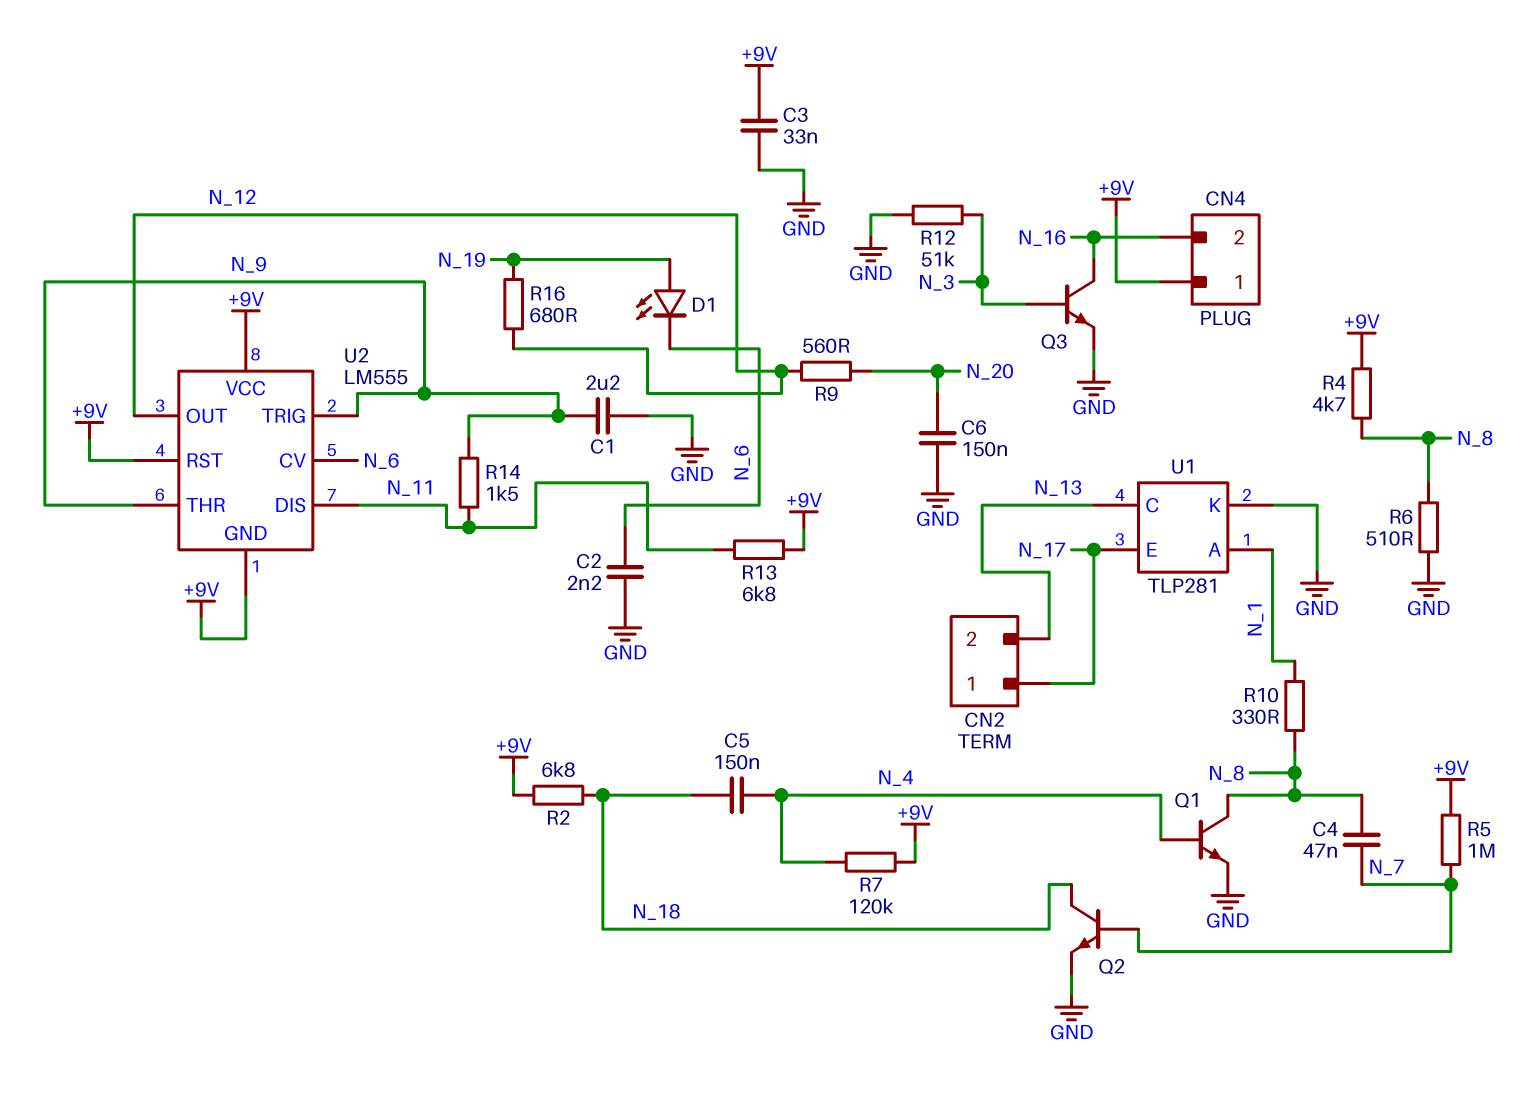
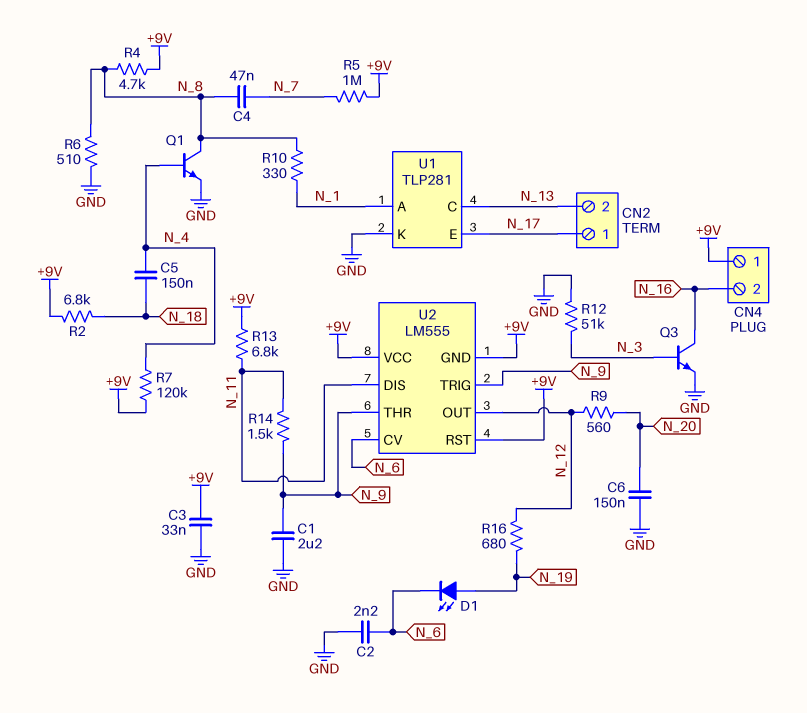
Q2: NPN (B N_7, C N_18, E GND) -> none

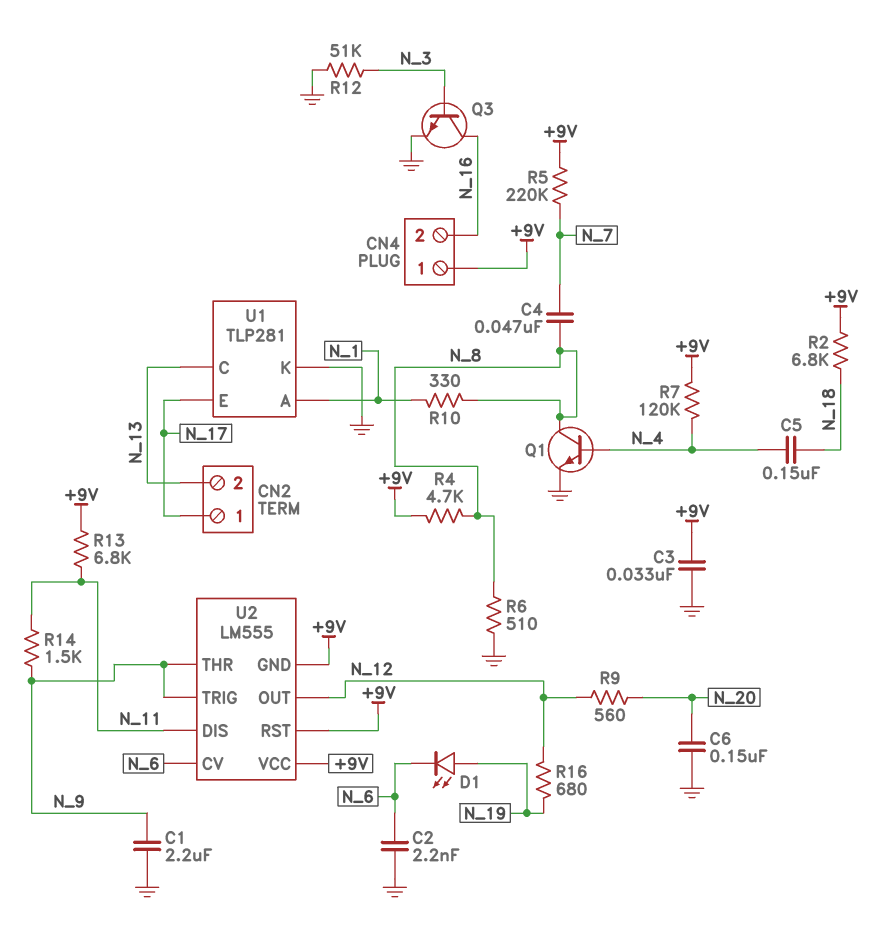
R5: 1M (+9V, N_7) -> 220k (+9V, N_7)

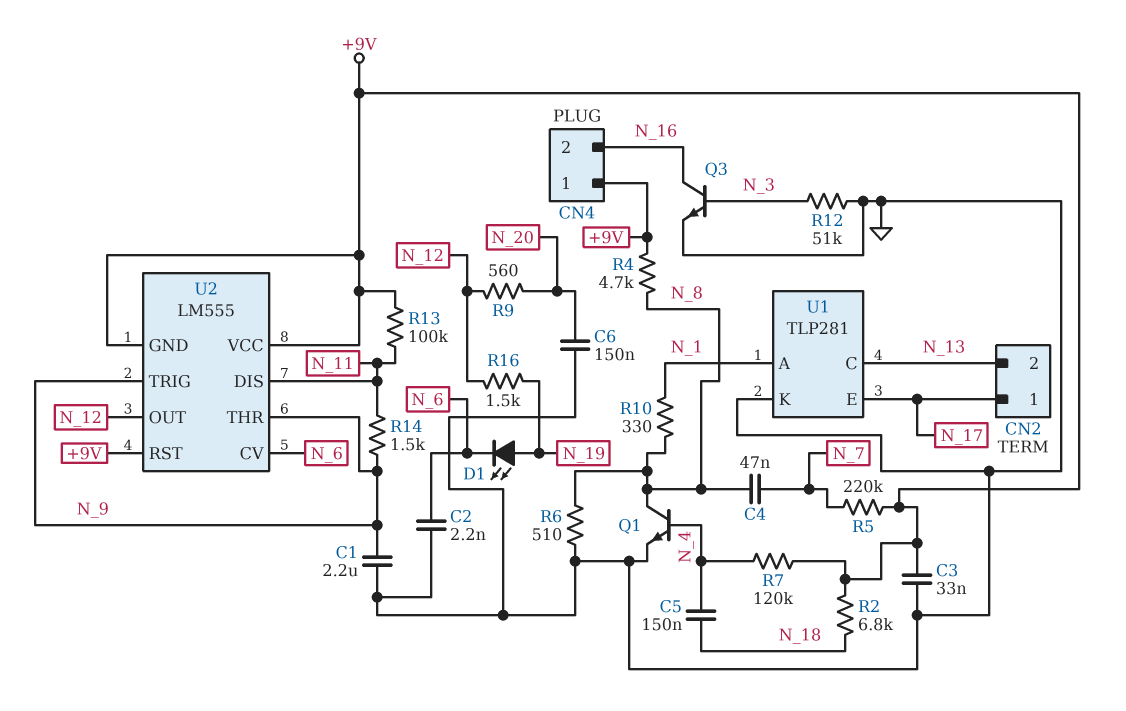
R13: 6.8k (+9V, N_11) -> 100k (+9V, N_11)
R16: 680 (N_12, N_19) -> 1.5k (N_12, N_19)

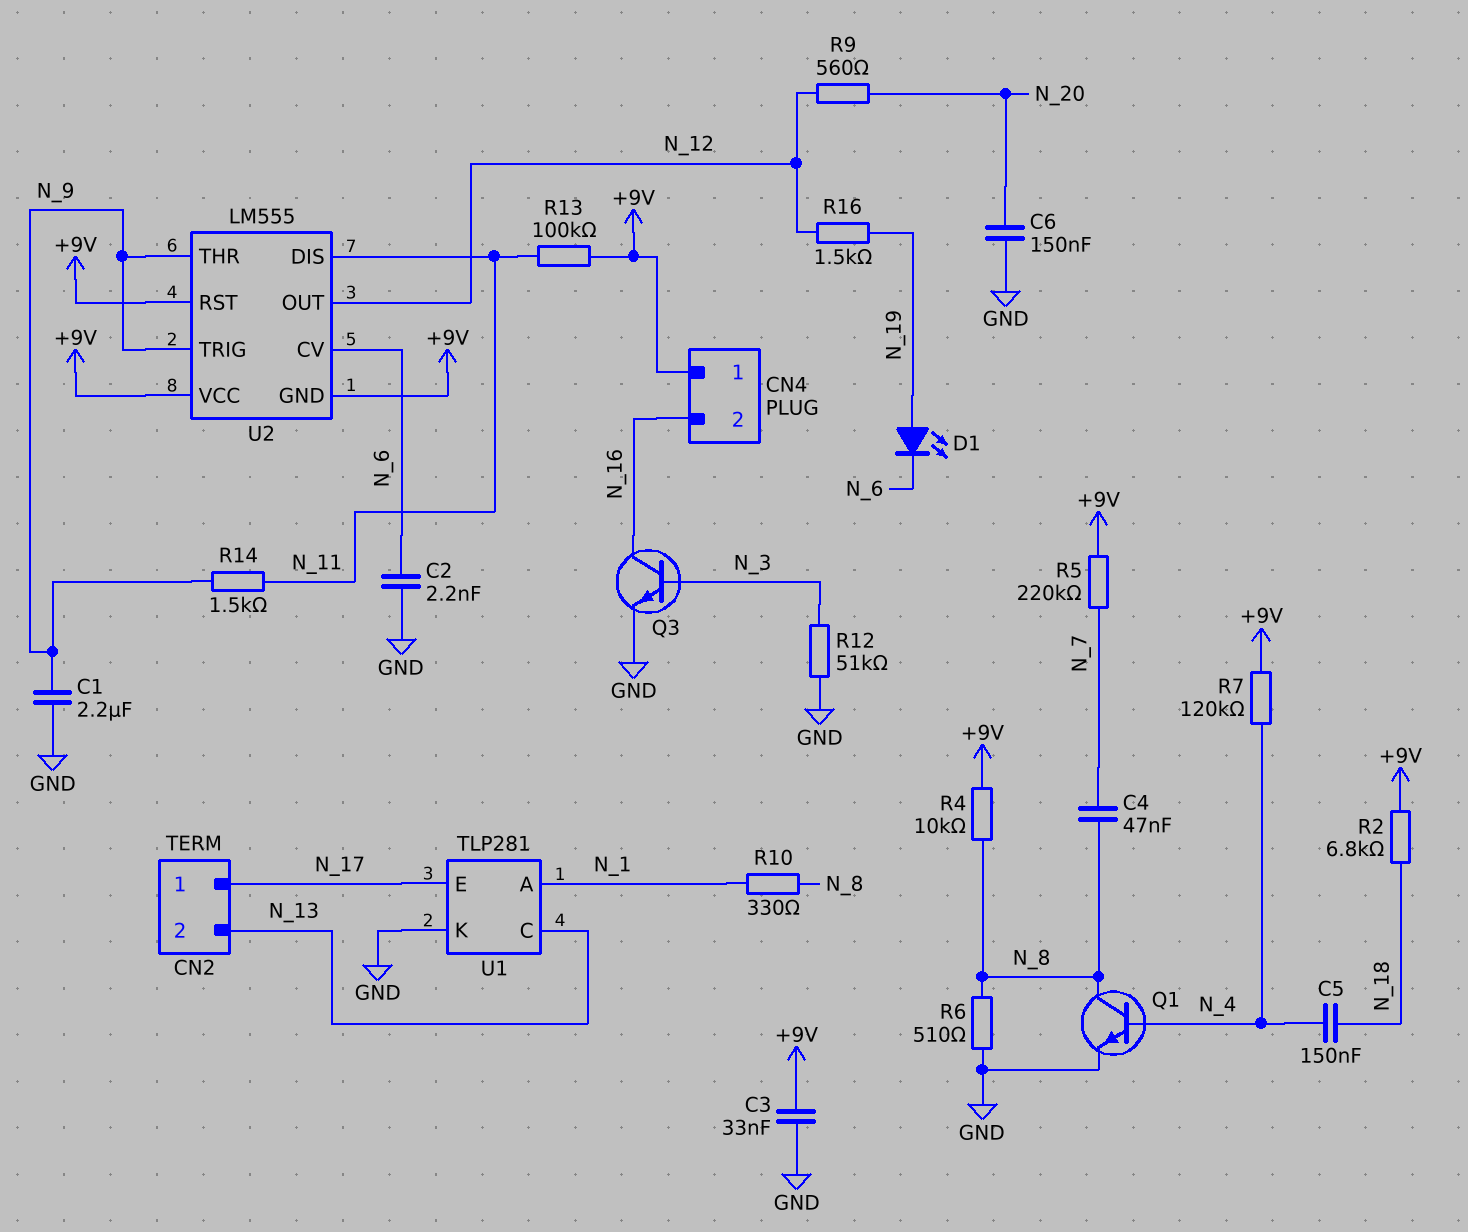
R4: 4.7k (+9V, N_8) -> 10k (+9V, N_8)

